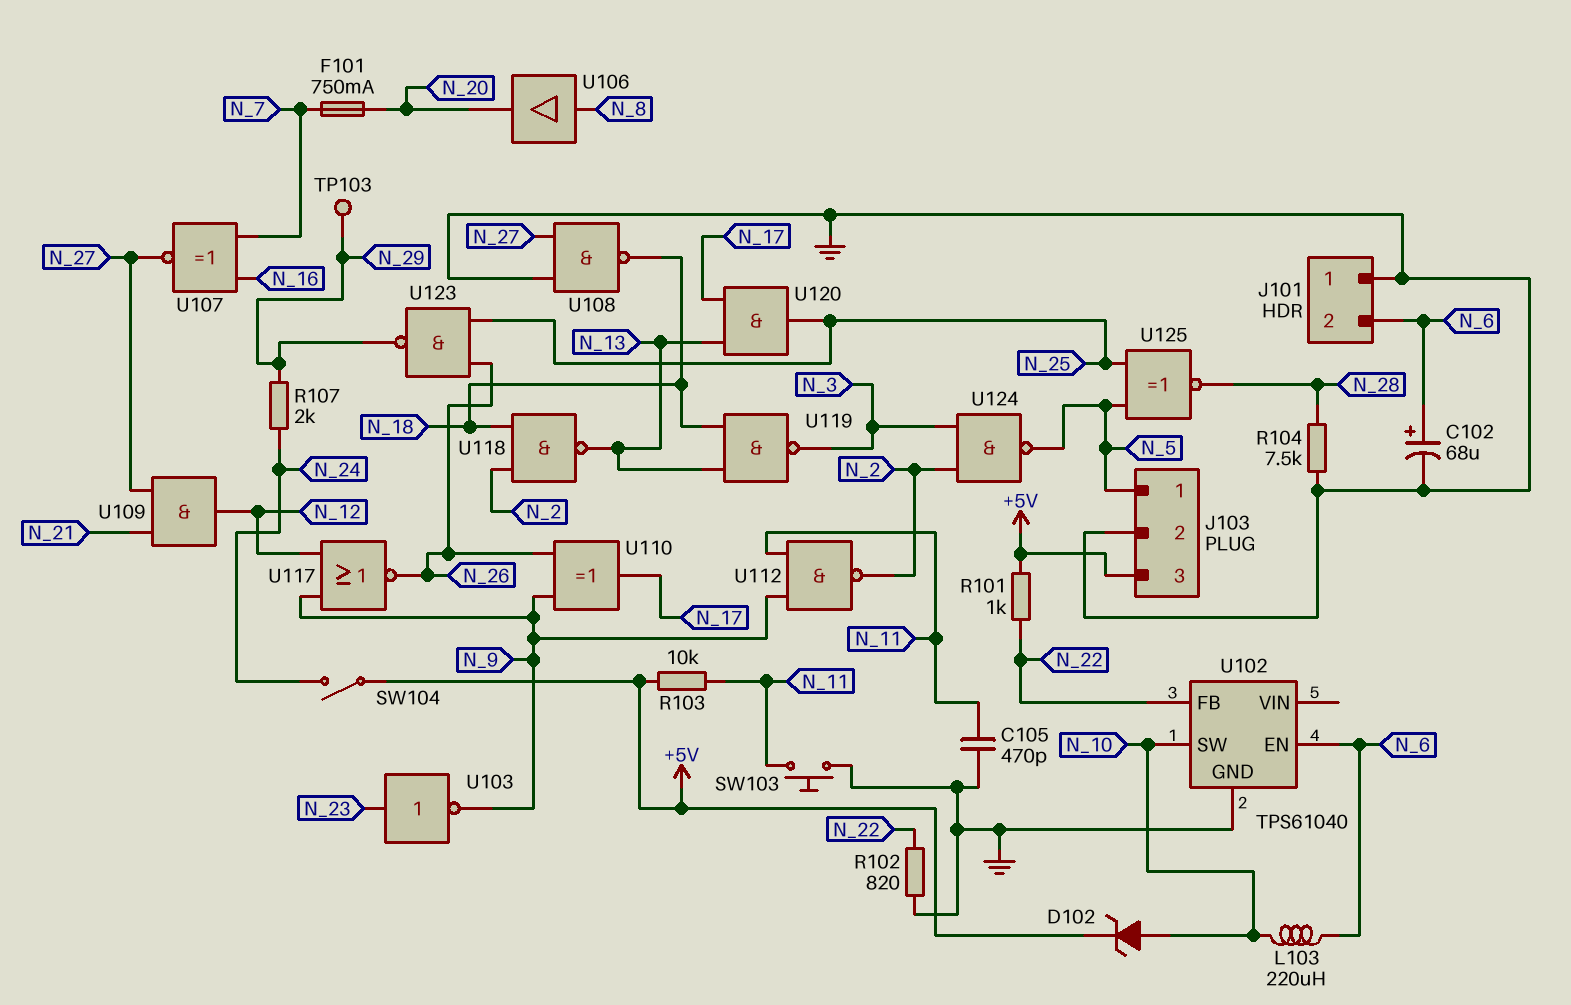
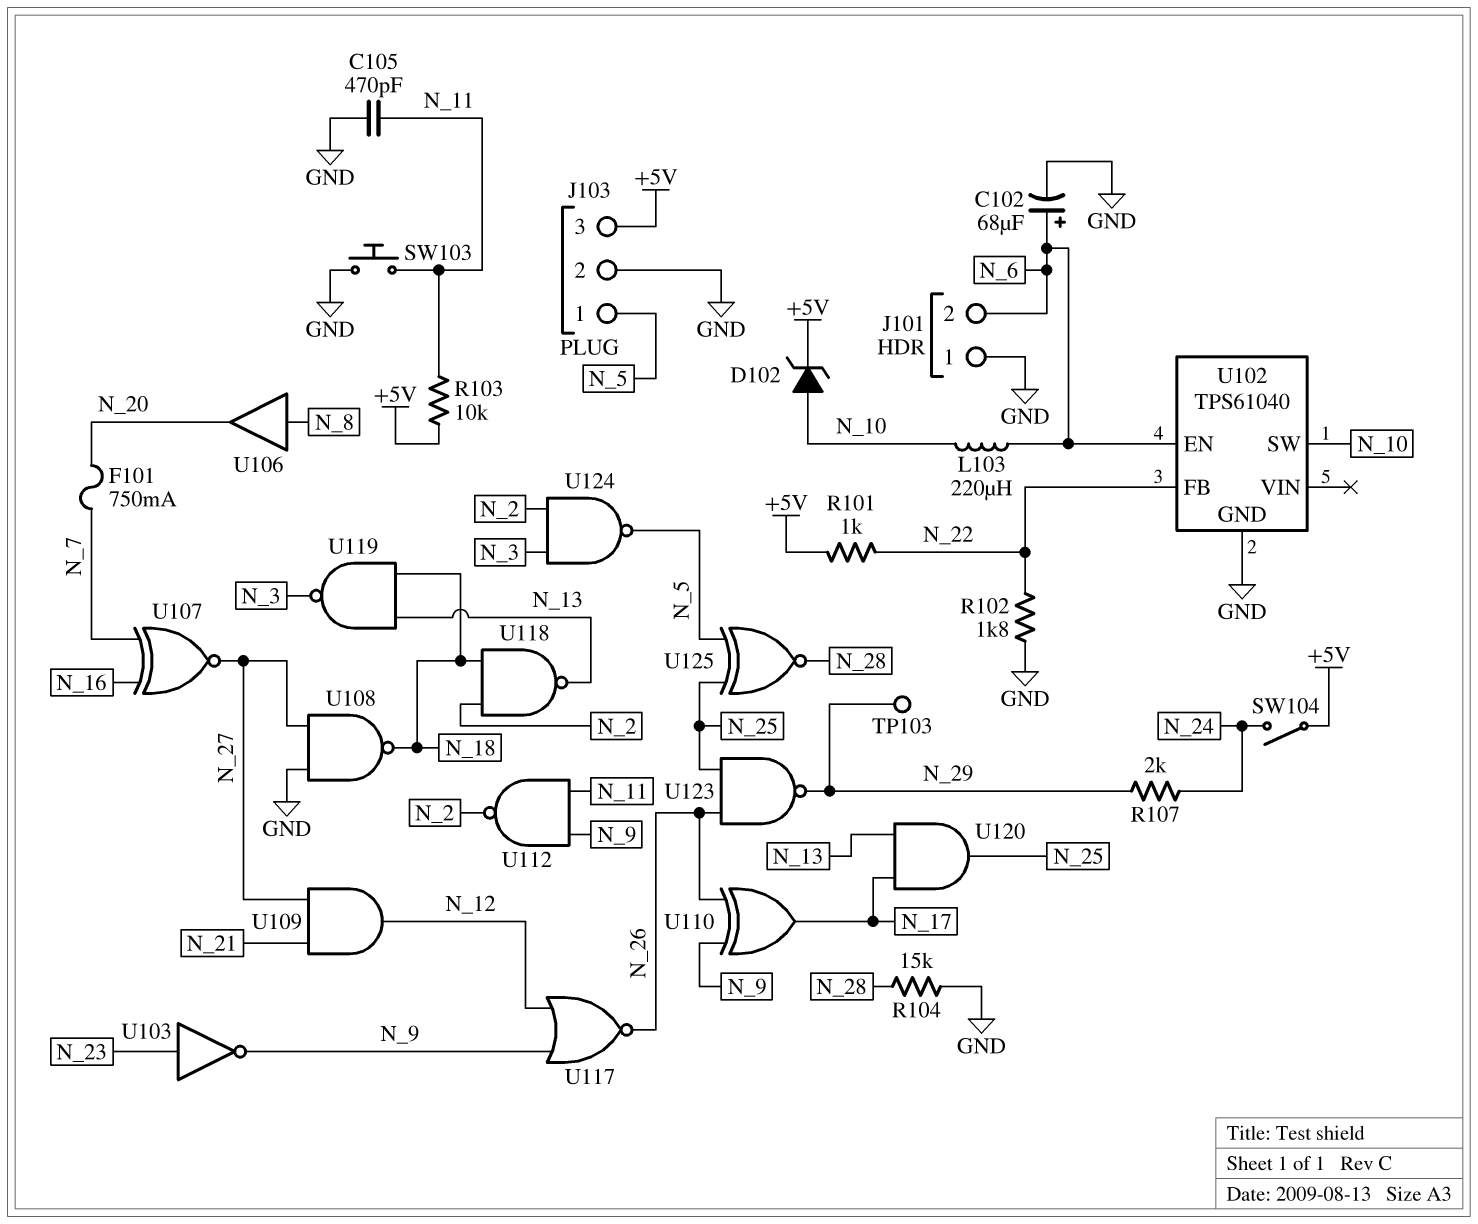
R102: 820 (GND, N_22) -> 1.8k (GND, N_22)
R104: 7.5k (GND, N_28) -> 15k (GND, N_28)

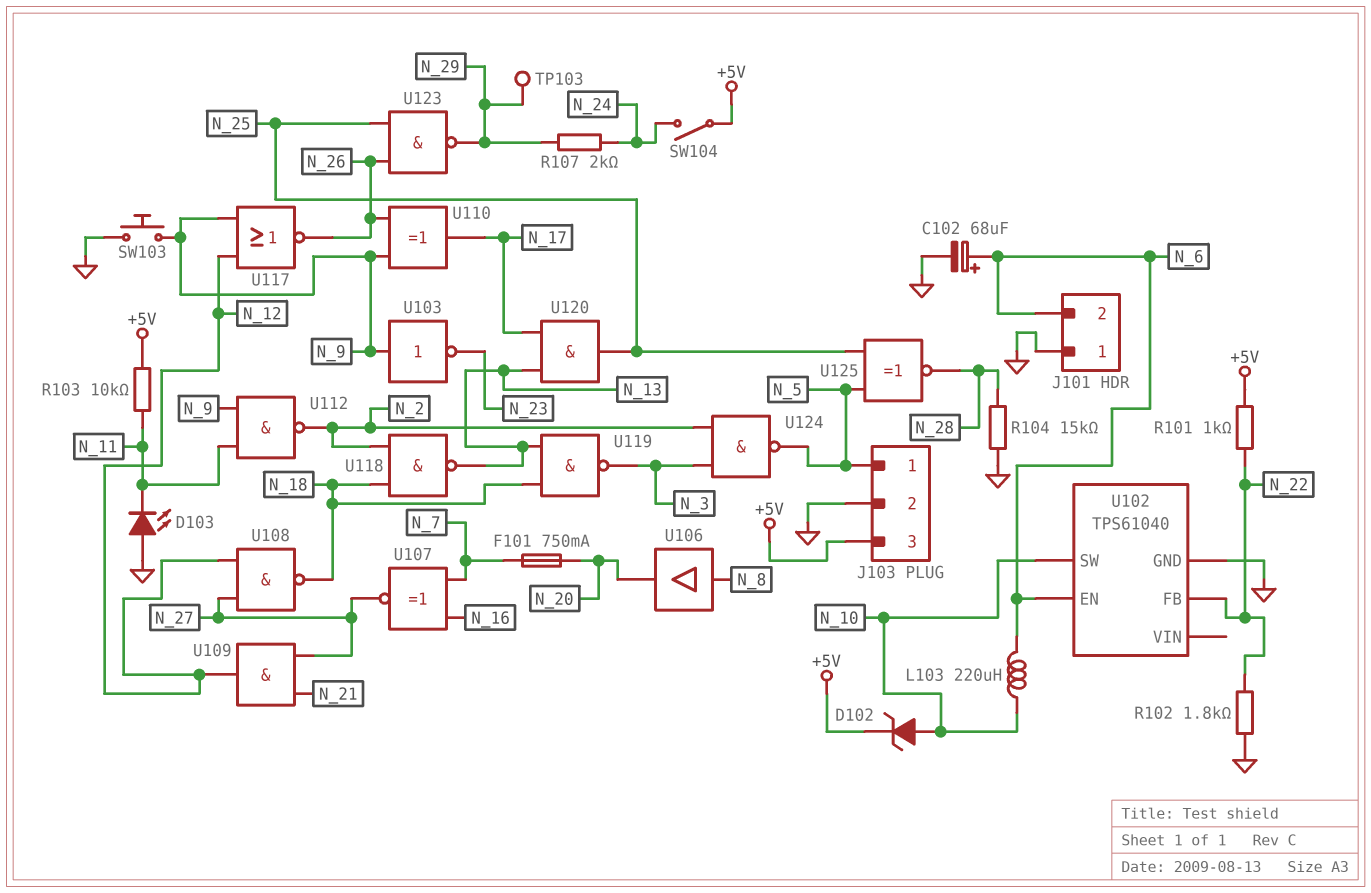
C105: 470pF (GND, N_11) -> none
D103: none -> LED (A GND, K N_11)
SW103: button (GND, N_11) -> button (GND, N_9)
U103: NOT (in N_23, out N_9) -> NOT (in N_9, out N_23)
U108: NAND (in GND, in N_27, out N_18) -> NAND (in N_12, in N_27, out N_18)

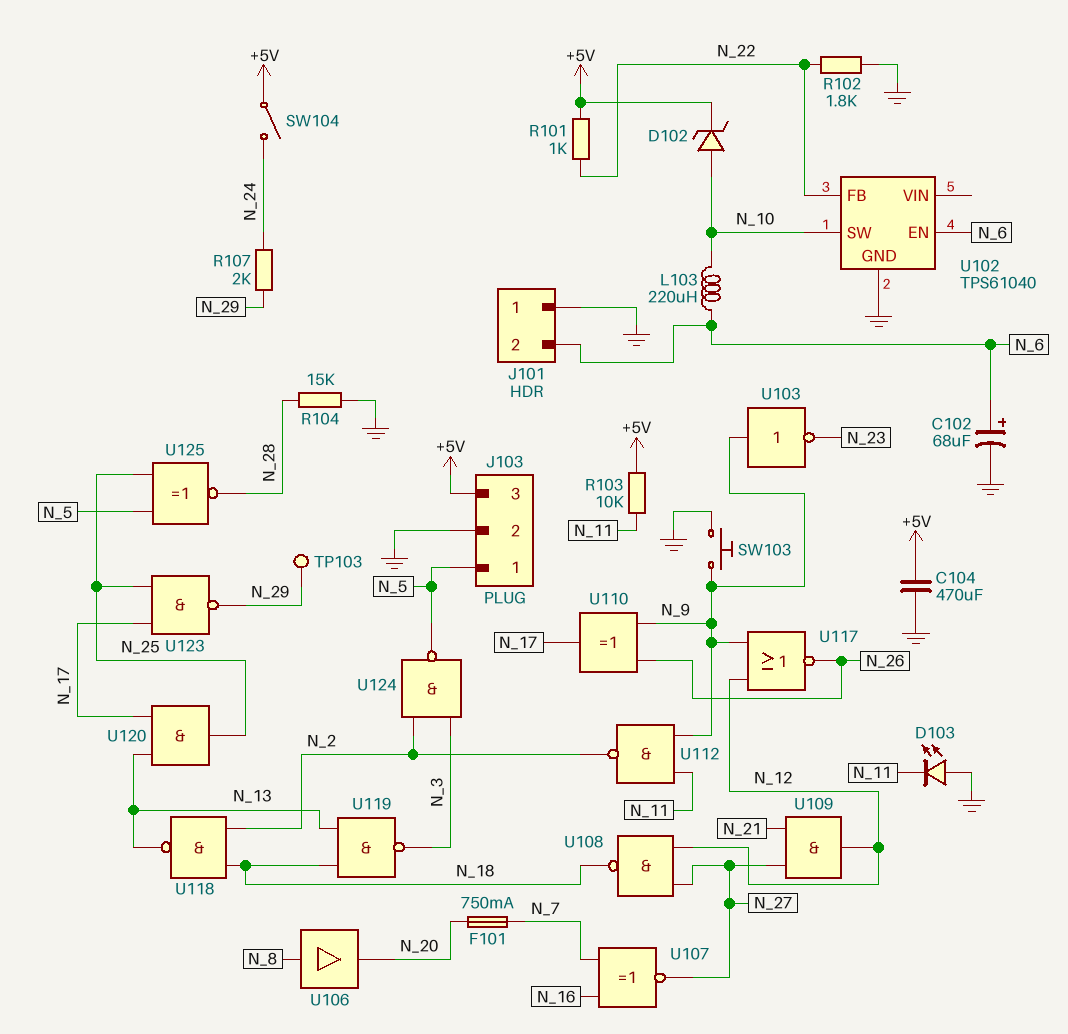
C104: none -> 470uF (+5V, GND)
U123: NAND (in N_25, in N_26, out N_29) -> NAND (in N_17, in N_25, out N_29)

